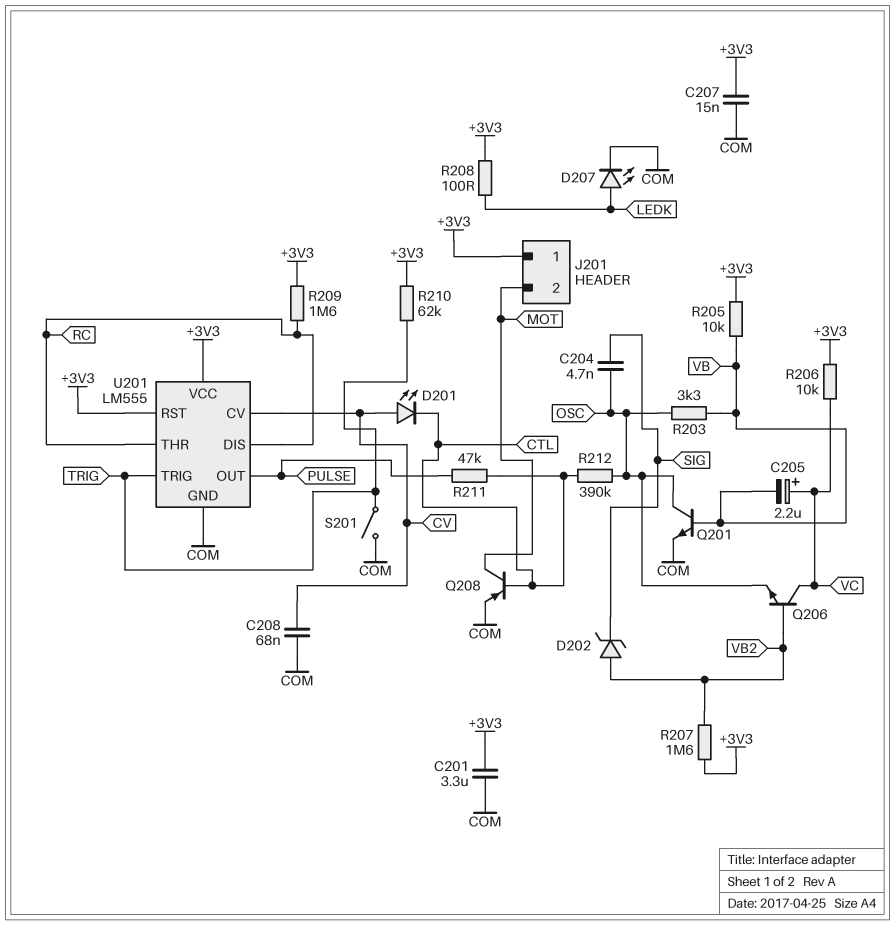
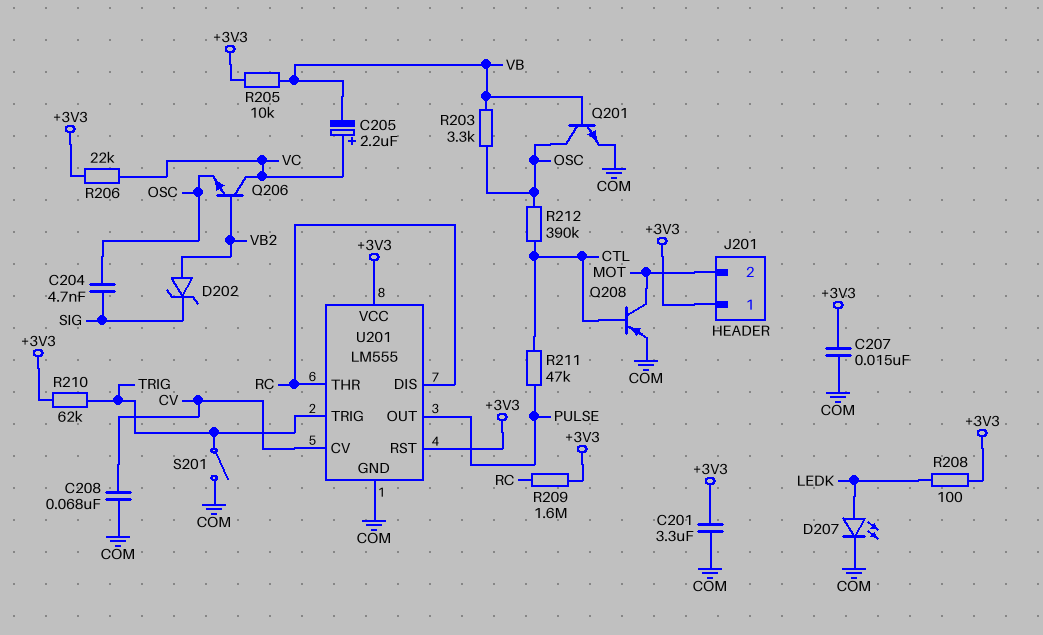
D201: LED (A CV, K CTL) -> none
R206: 10k (+3V3, VC) -> 22k (+3V3, VC)
R207: 1.6M (+3V3, VB2) -> none

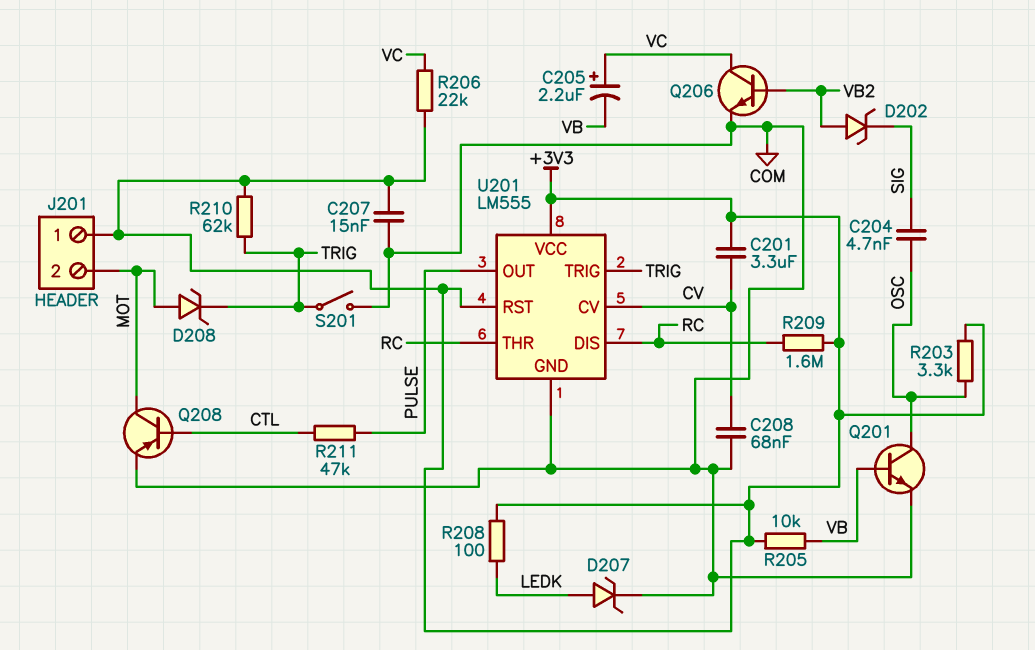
C201: 3.3uF (+3V3, COM) -> 3.3uF (+3V3, CV)
D207: LED (A LEDK, K COM) -> zener (A LEDK, K COM)
D208: none -> zener (A MOT, K TRIG)
Q206: NPN (B VB2, C VC, E OSC) -> NPN (B VB2, C VC, E COM)
R203: 3.3k (OSC, VB) -> 3.3k (+3V3, OSC)
R212: 390k (CTL, OSC) -> none

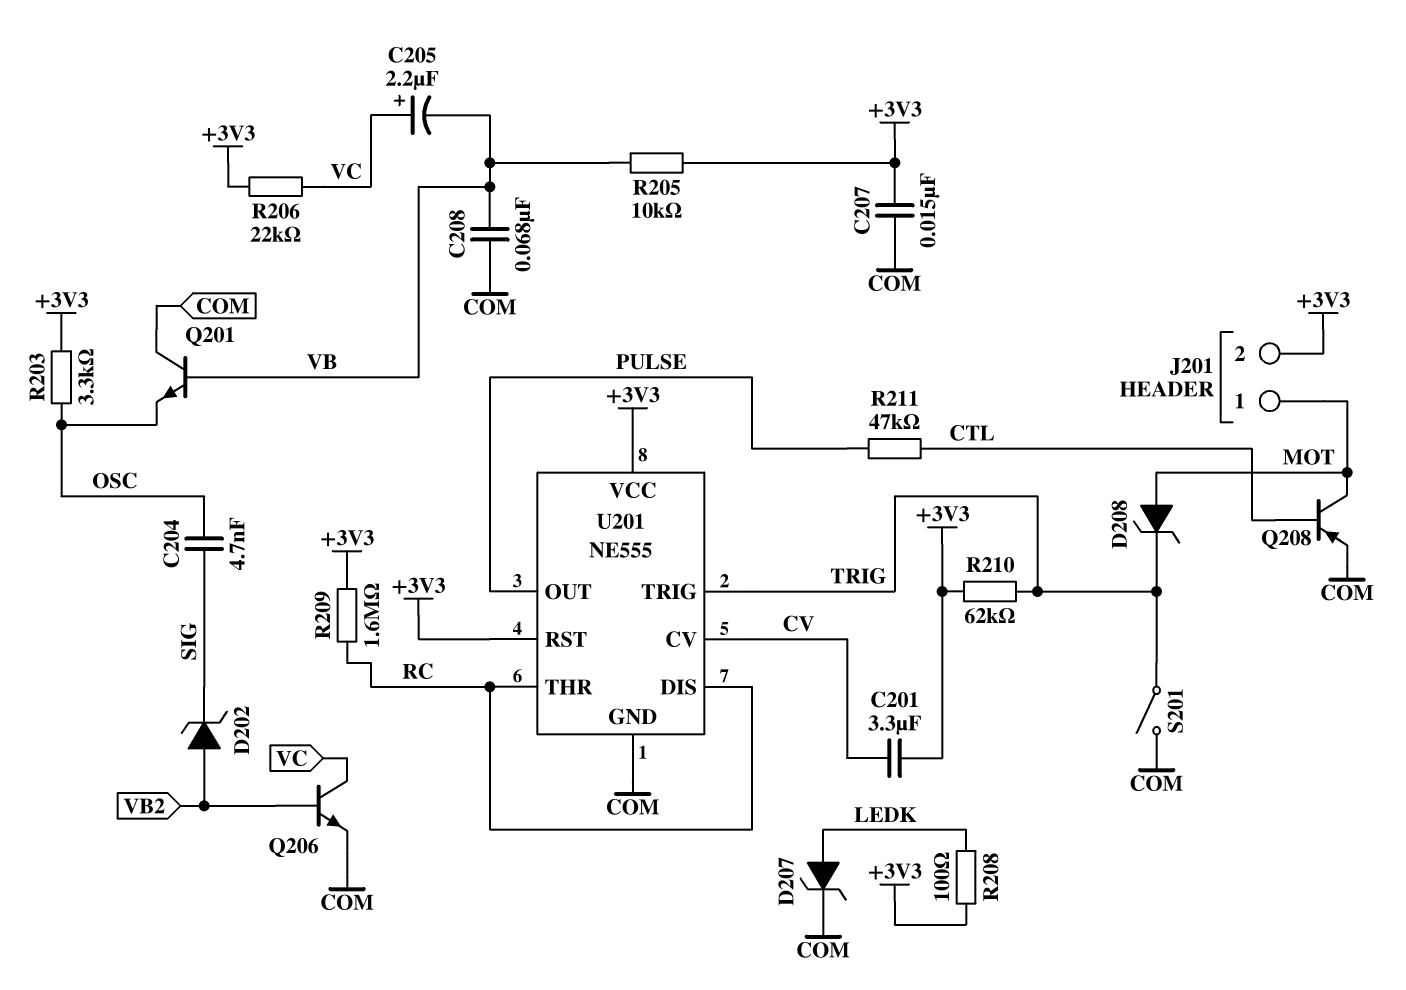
C208: 68nF (COM, CV) -> 68nF (COM, VB)
J201 pin 1: +3V3 -> MOT
J201 pin 2: MOT -> +3V3
Q201: NPN (B VB, C OSC, E COM) -> NPN (B VB, C COM, E OSC)
U201: LM555 -> NE555

